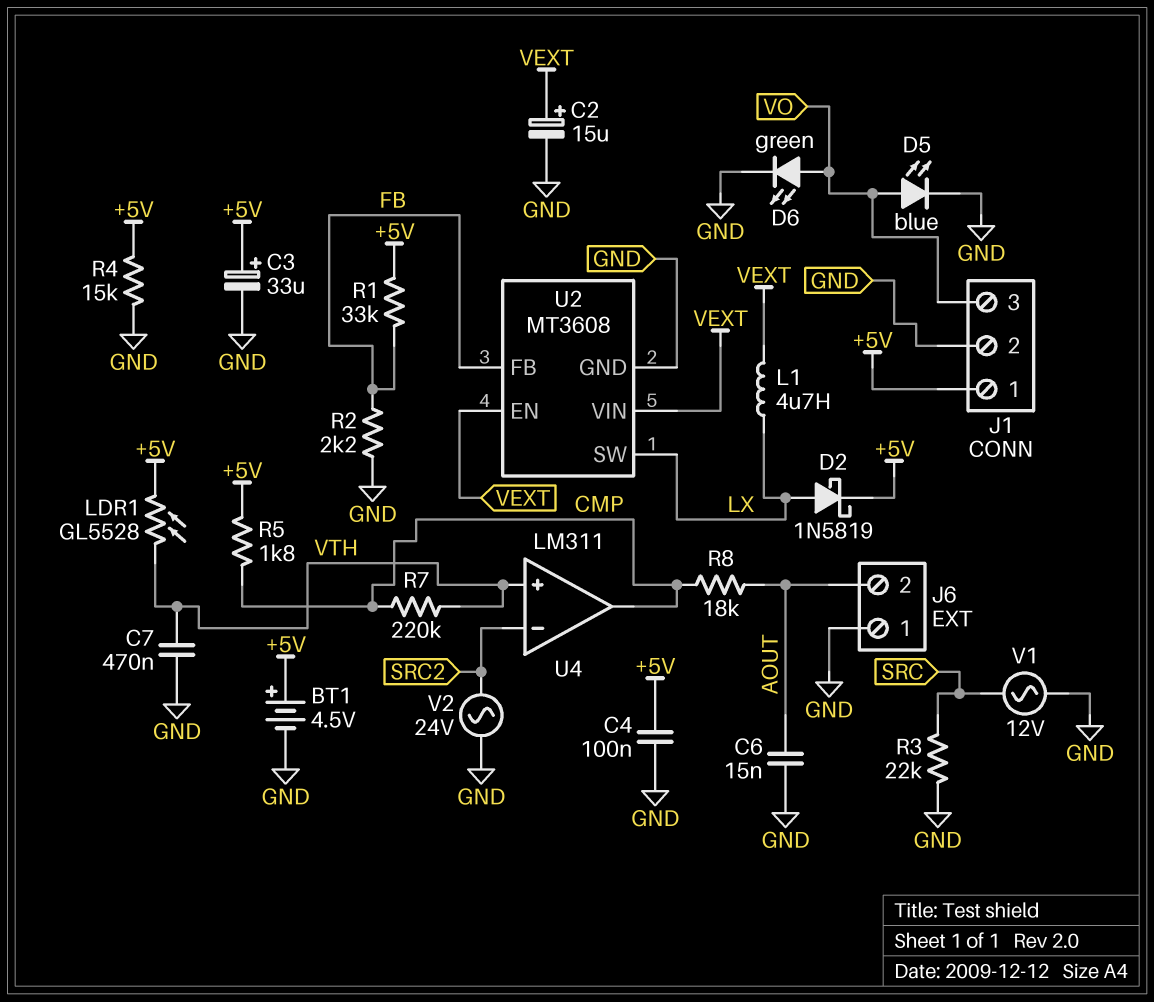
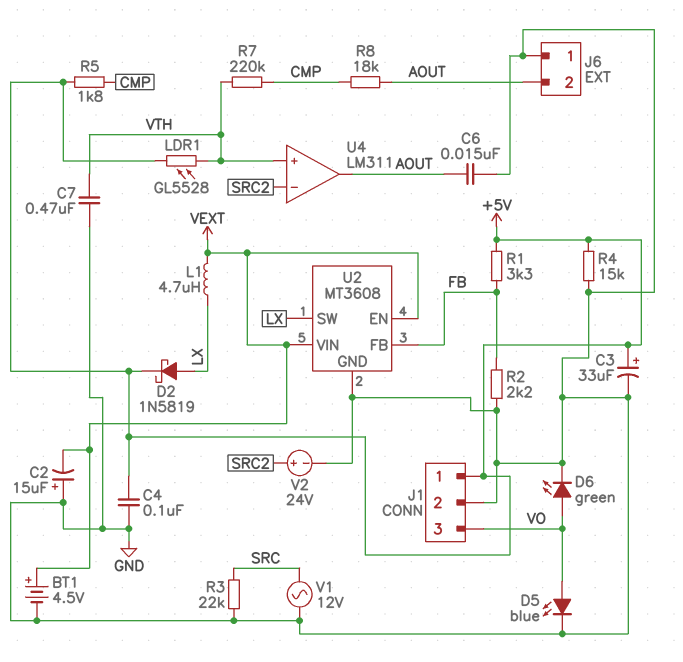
BT1: 4.5V (plus +5V, minus GND) -> 4.5V (plus VEXT, minus GND)
C2: 15uF (plus VEXT, minus GND) -> 15uF (plus GND, minus VEXT)
R1: 33k (+5V, FB) -> 3.3k (+5V, FB)
U4 pin out: CMP -> AOUT
V2: AC 24V (GND, SRC2) -> 24V (plus SRC2, minus GND)

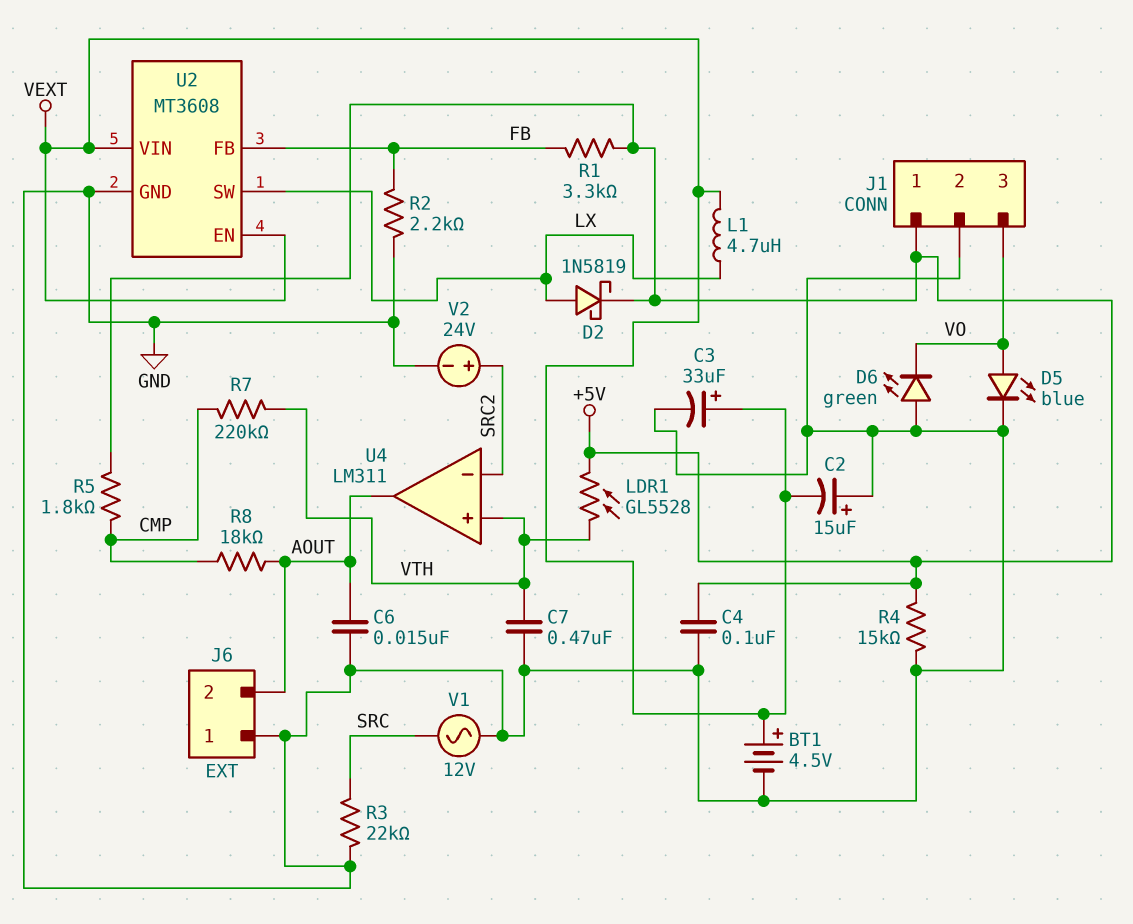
C3: 33uF (plus +5V, minus GND) -> 33uF (plus VEXT, minus GND)
D6: LED green (A VO, K GND) -> LED green (A GND, K VO)

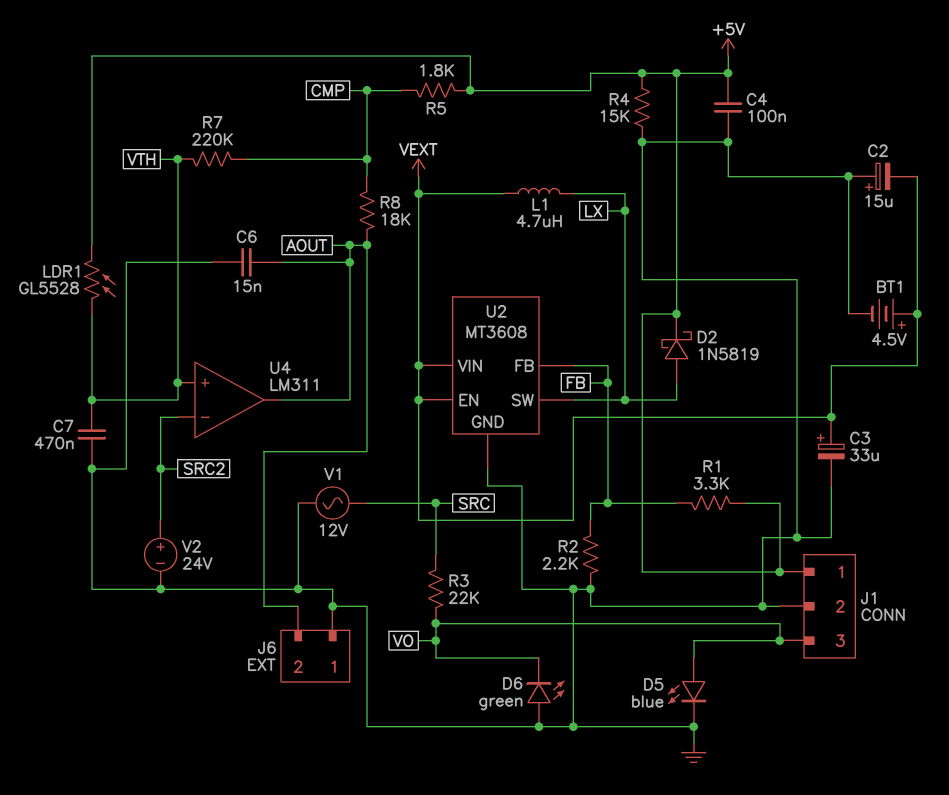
R3: 22k (GND, SRC) -> 22k (SRC, VO)

